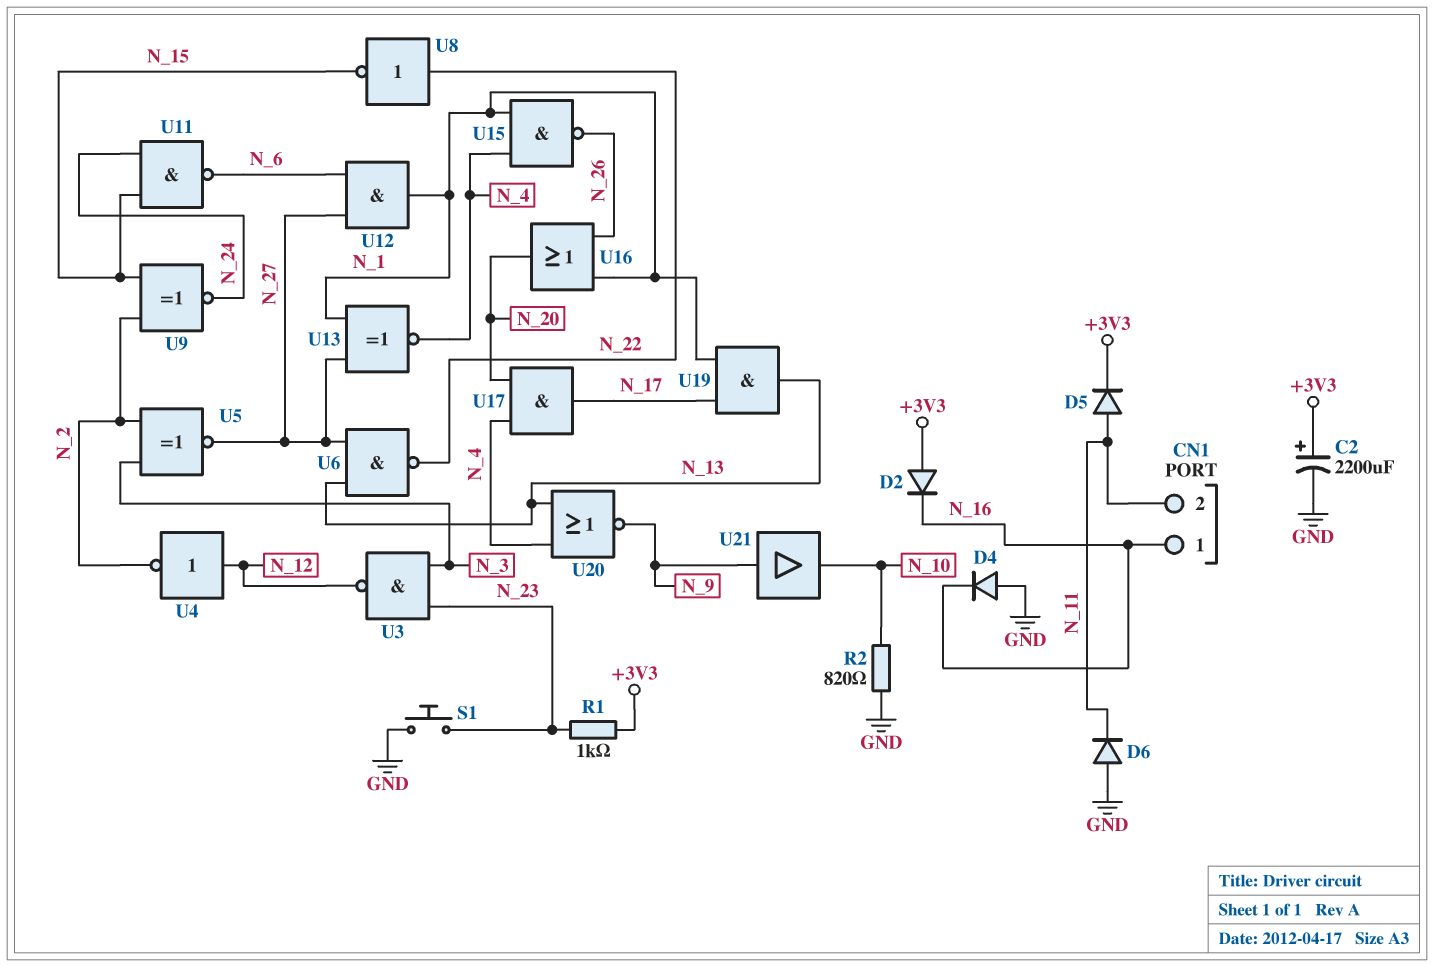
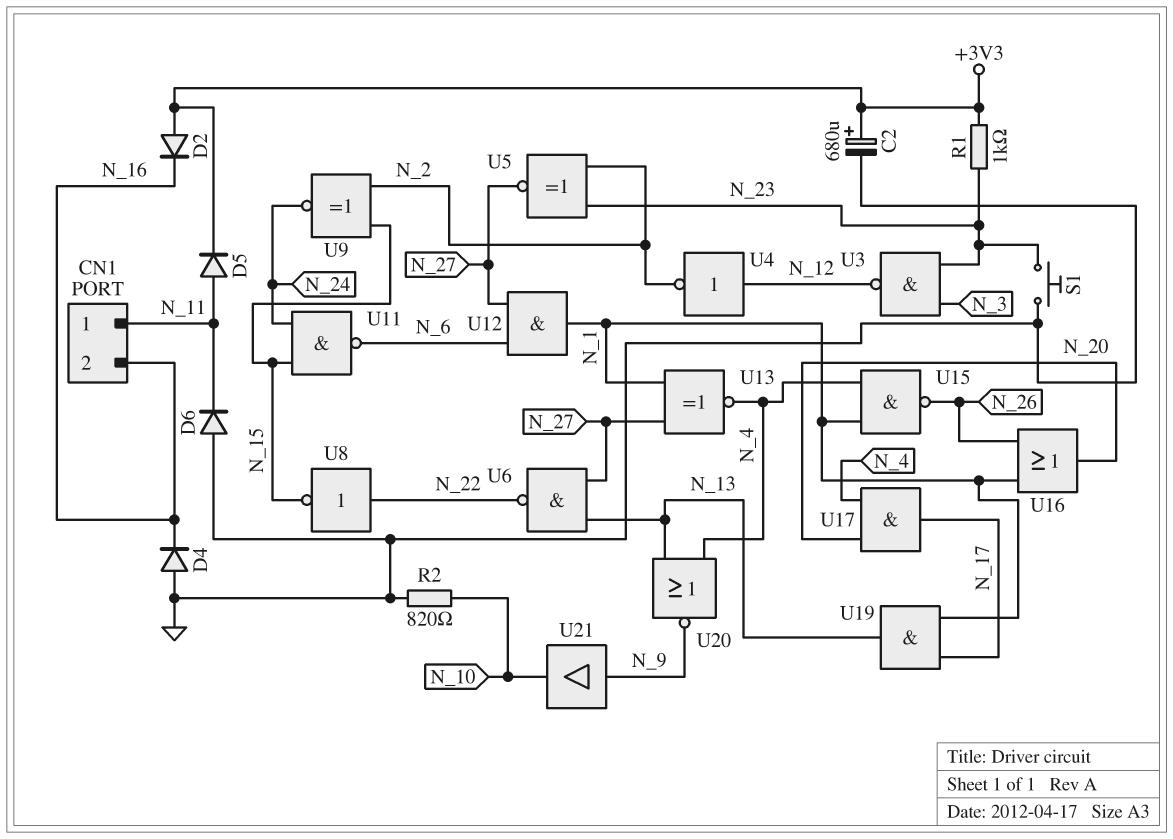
C2: 2200uF (plus +3V3, minus GND) -> 680uF (plus +3V3, minus GND)
CN1 pin 1: N_16 -> N_11
CN1 pin 2: N_11 -> N_16
U5: XNOR (in N_2, in N_3, out N_27) -> XNOR (in N_2, in N_23, out N_27)

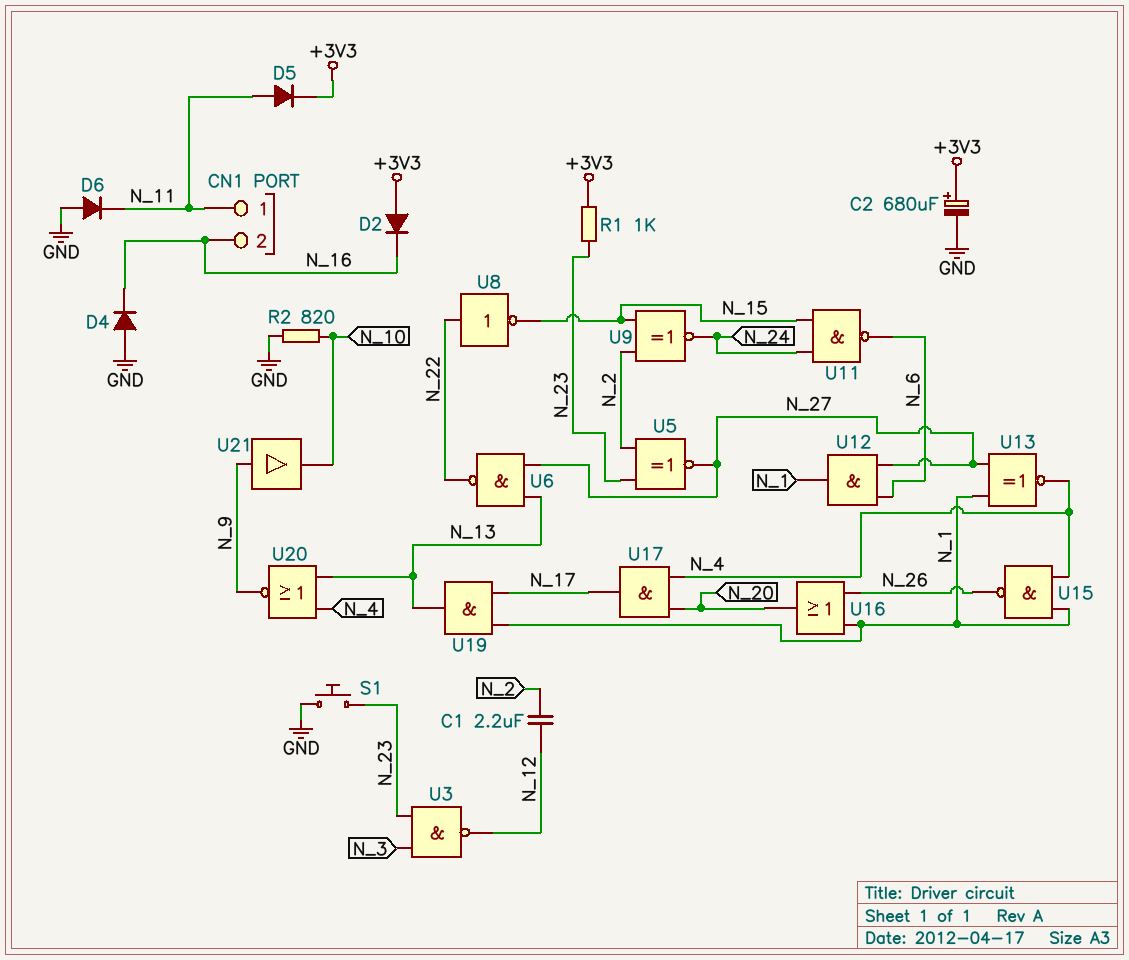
C1: none -> 2.2uF (N_2, N_12)
U4: NOT (in N_12, out N_2) -> none

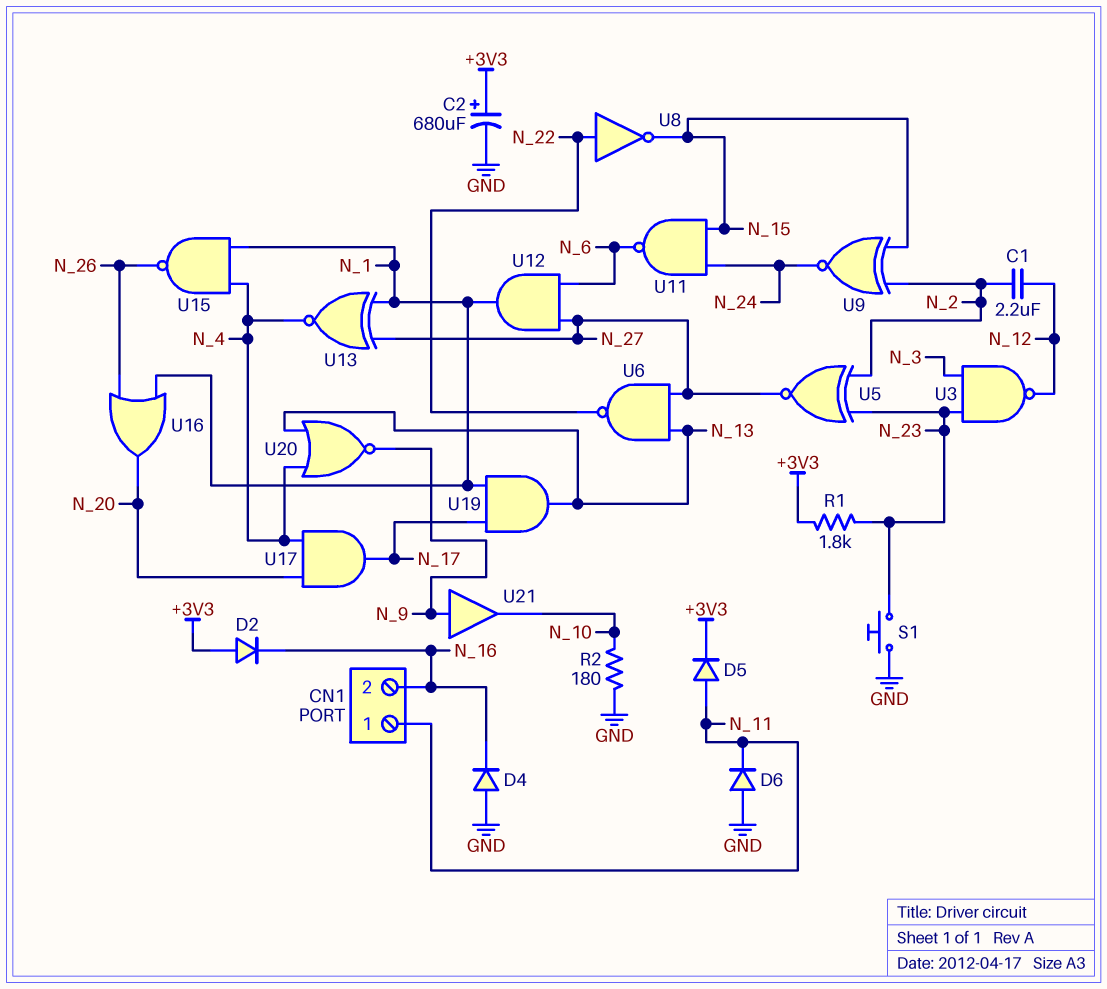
R1: 1k (+3V3, N_23) -> 1.8k (+3V3, N_23)
R2: 820 (GND, N_10) -> 180 (GND, N_10)

